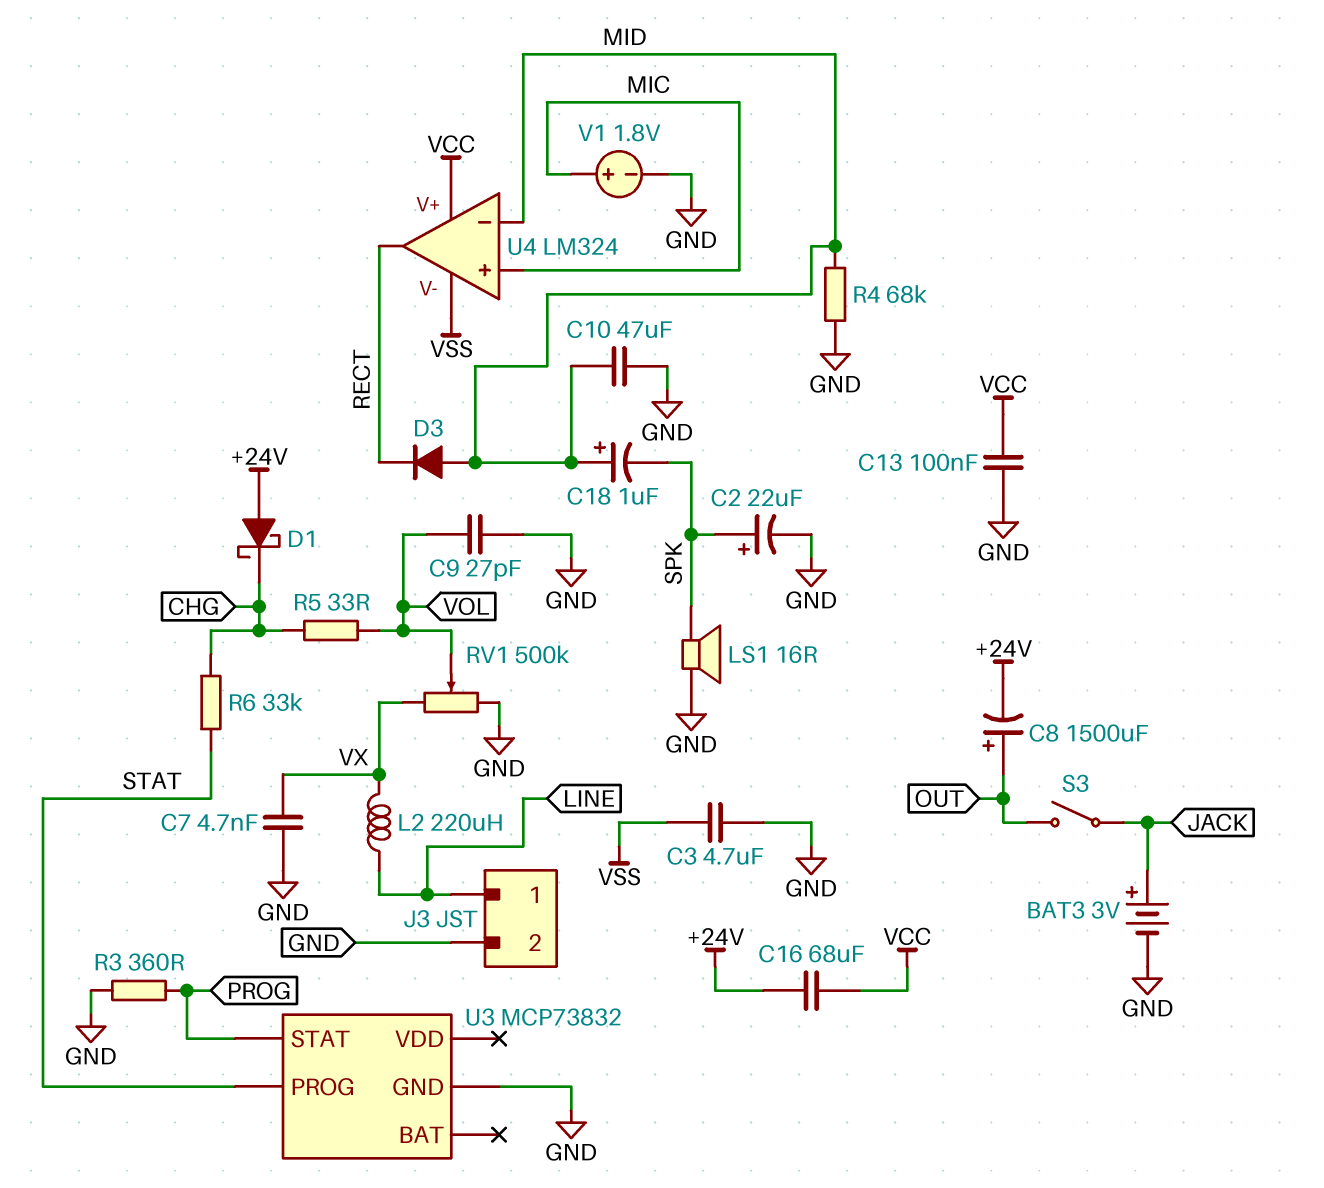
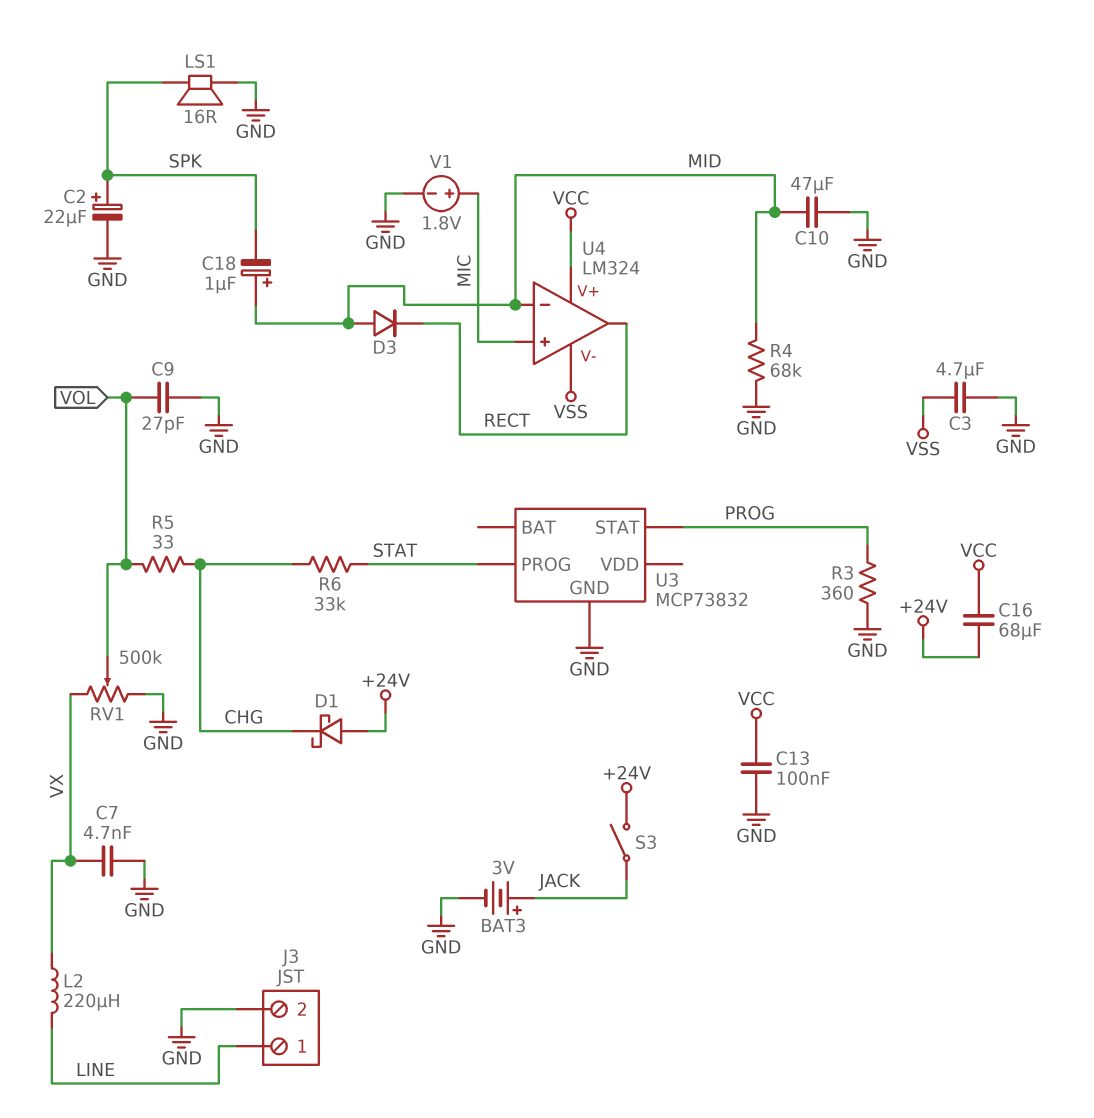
C8: 1500uF (plus OUT, minus +24V) -> none
S3: switch (JACK, OUT) -> switch (+24V, JACK)

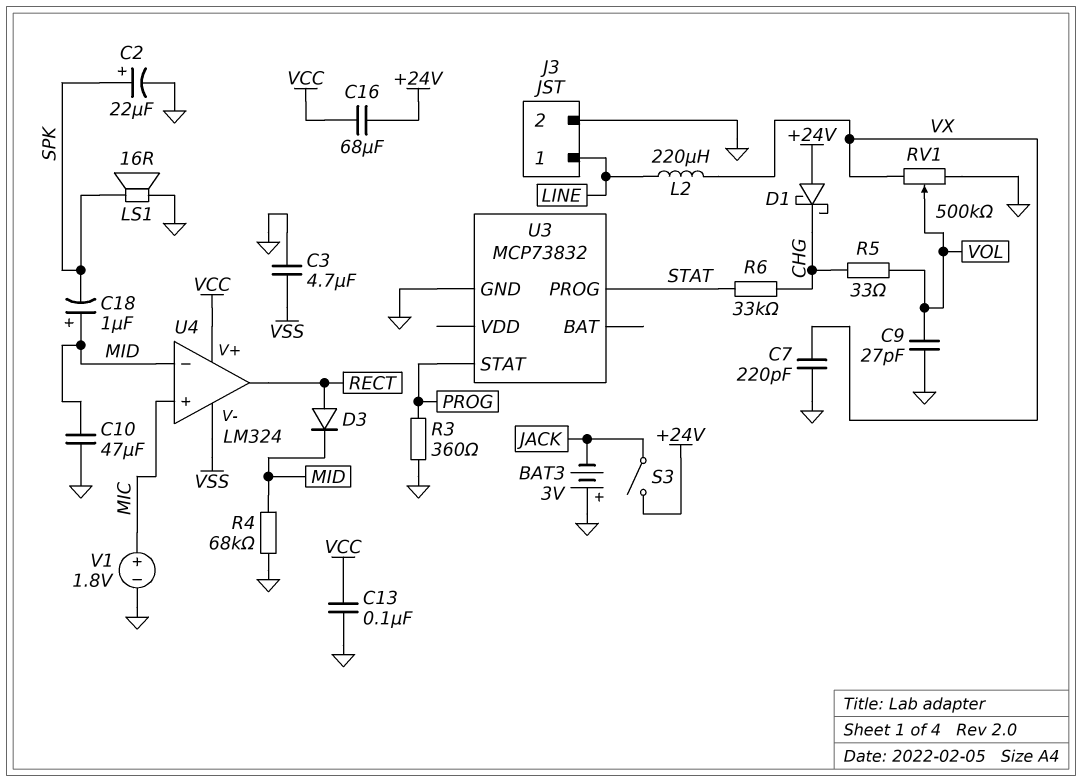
BAT3: 3V (plus JACK, minus GND) -> 3V (plus GND, minus JACK)
C7: 4.7nF (GND, VX) -> 220pF (GND, VX)
D3: diode (A MID, K RECT) -> diode (A RECT, K MID)

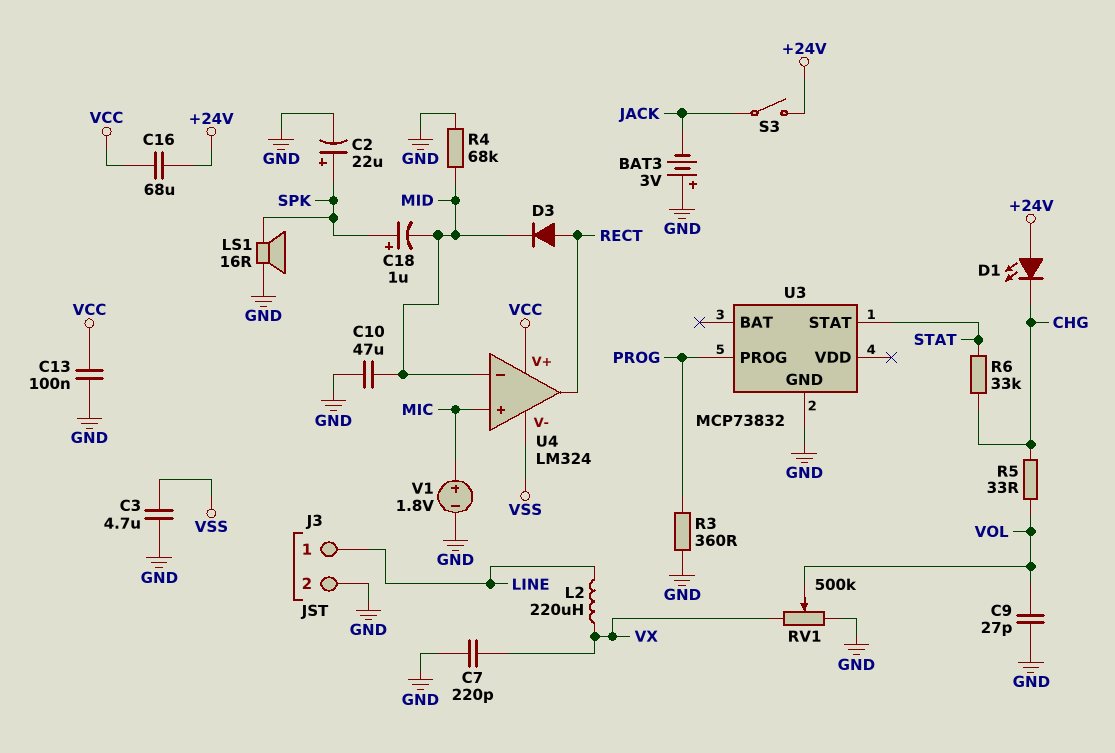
C18: 1uF (plus MID, minus SPK) -> 1uF (plus SPK, minus MID)
D1: schottky (A +24V, K CHG) -> LED (A +24V, K CHG)
U3 pin PROG: STAT -> PROG
U3 pin STAT: PROG -> STAT

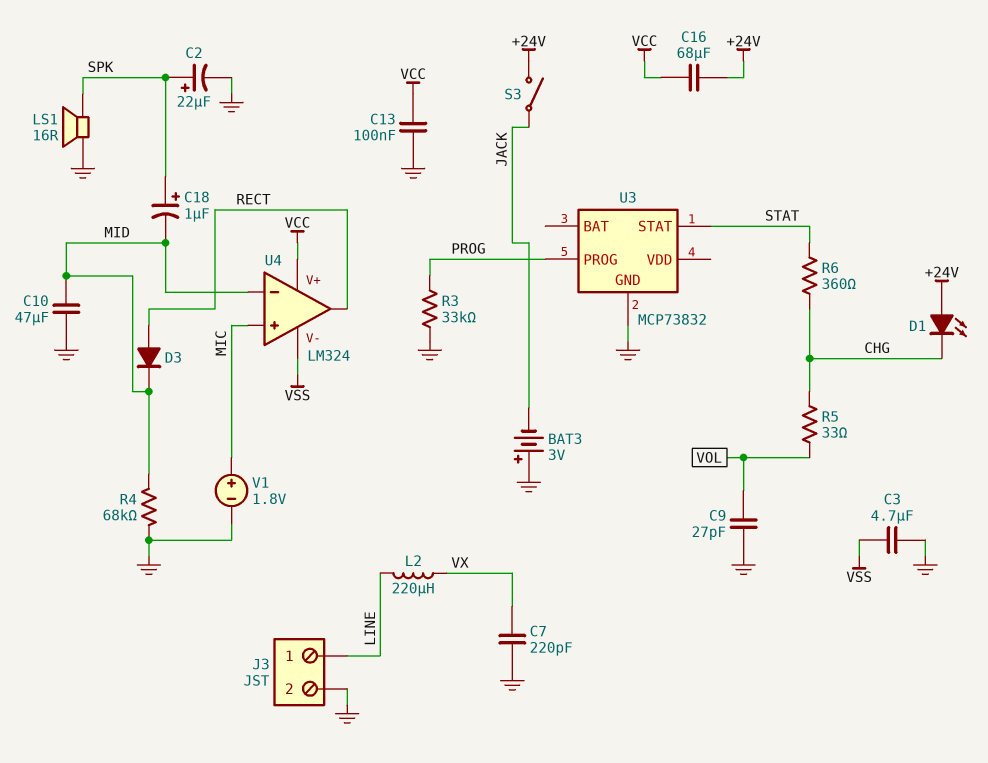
R3: 360 (GND, PROG) -> 33k (GND, PROG)
R6: 33k (CHG, STAT) -> 360 (CHG, STAT)
RV1: 500k (GND, VX, wiper VOL) -> none

